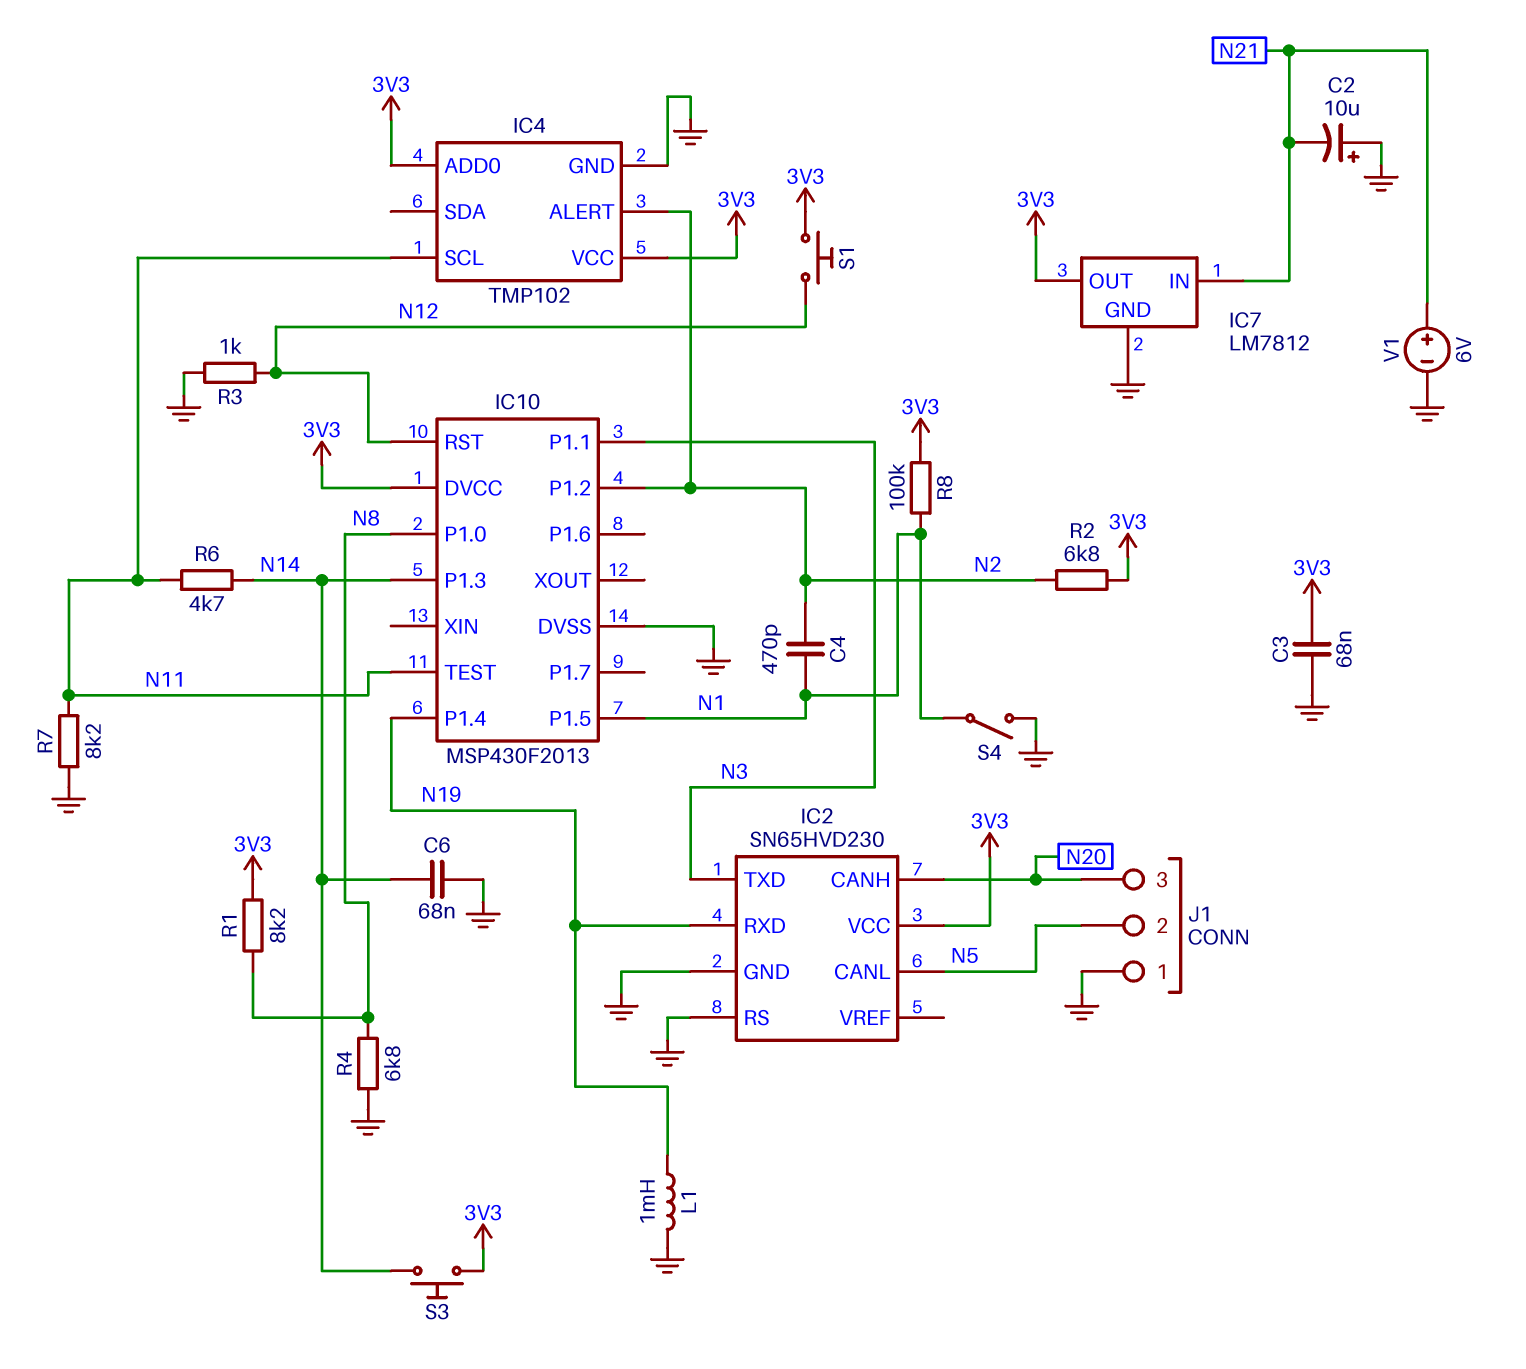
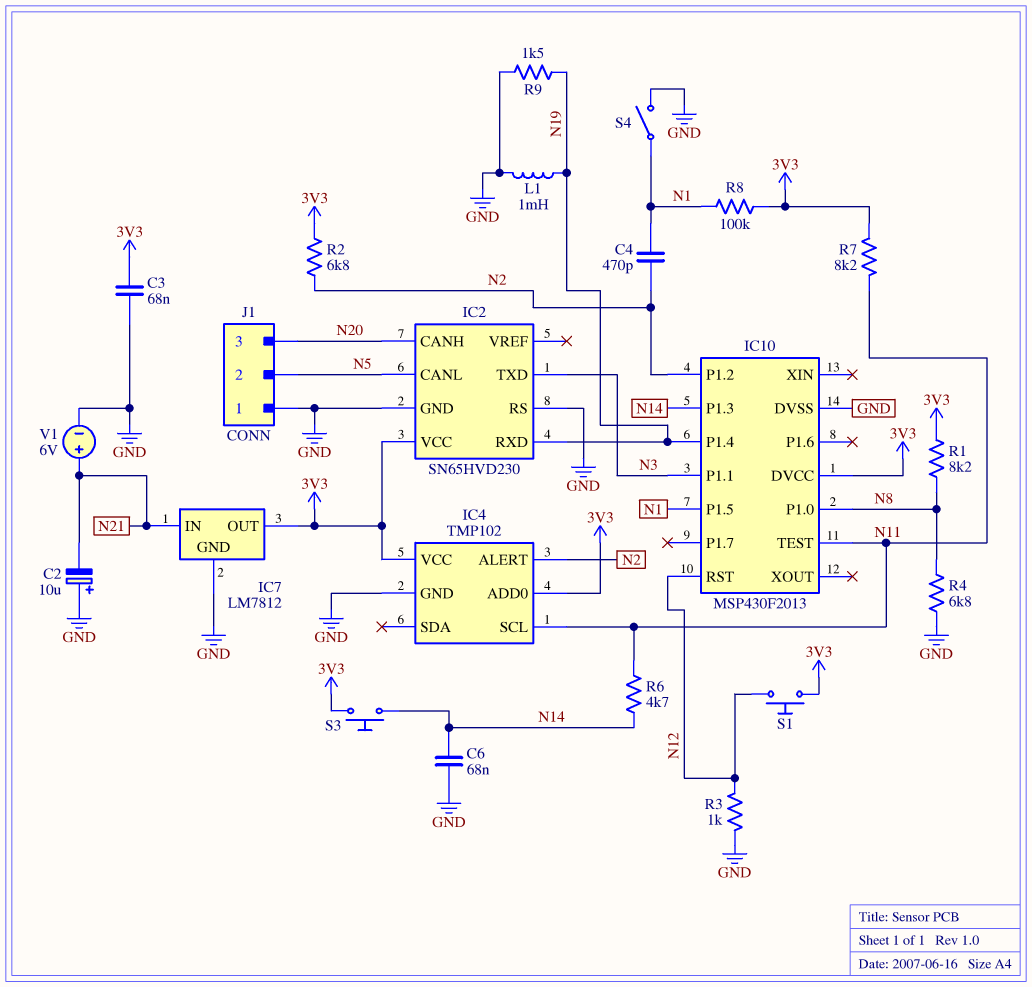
R7: 8.2k (GND, N11) -> 8.2k (3V3, N11)
R9: none -> 1.5k (GND, N19)

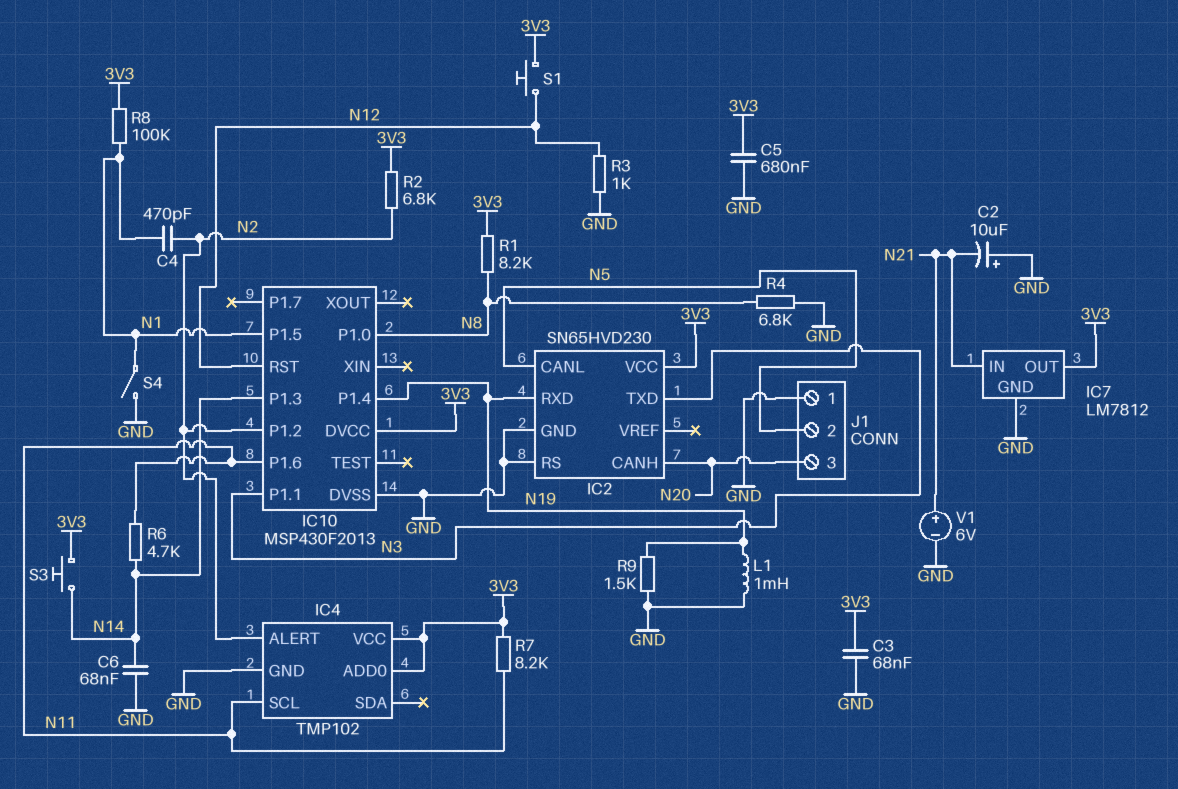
C5: none -> 680nF (3V3, GND)
IC10 pin P1.6: none -> N11
IC10 pin TEST: N11 -> none

